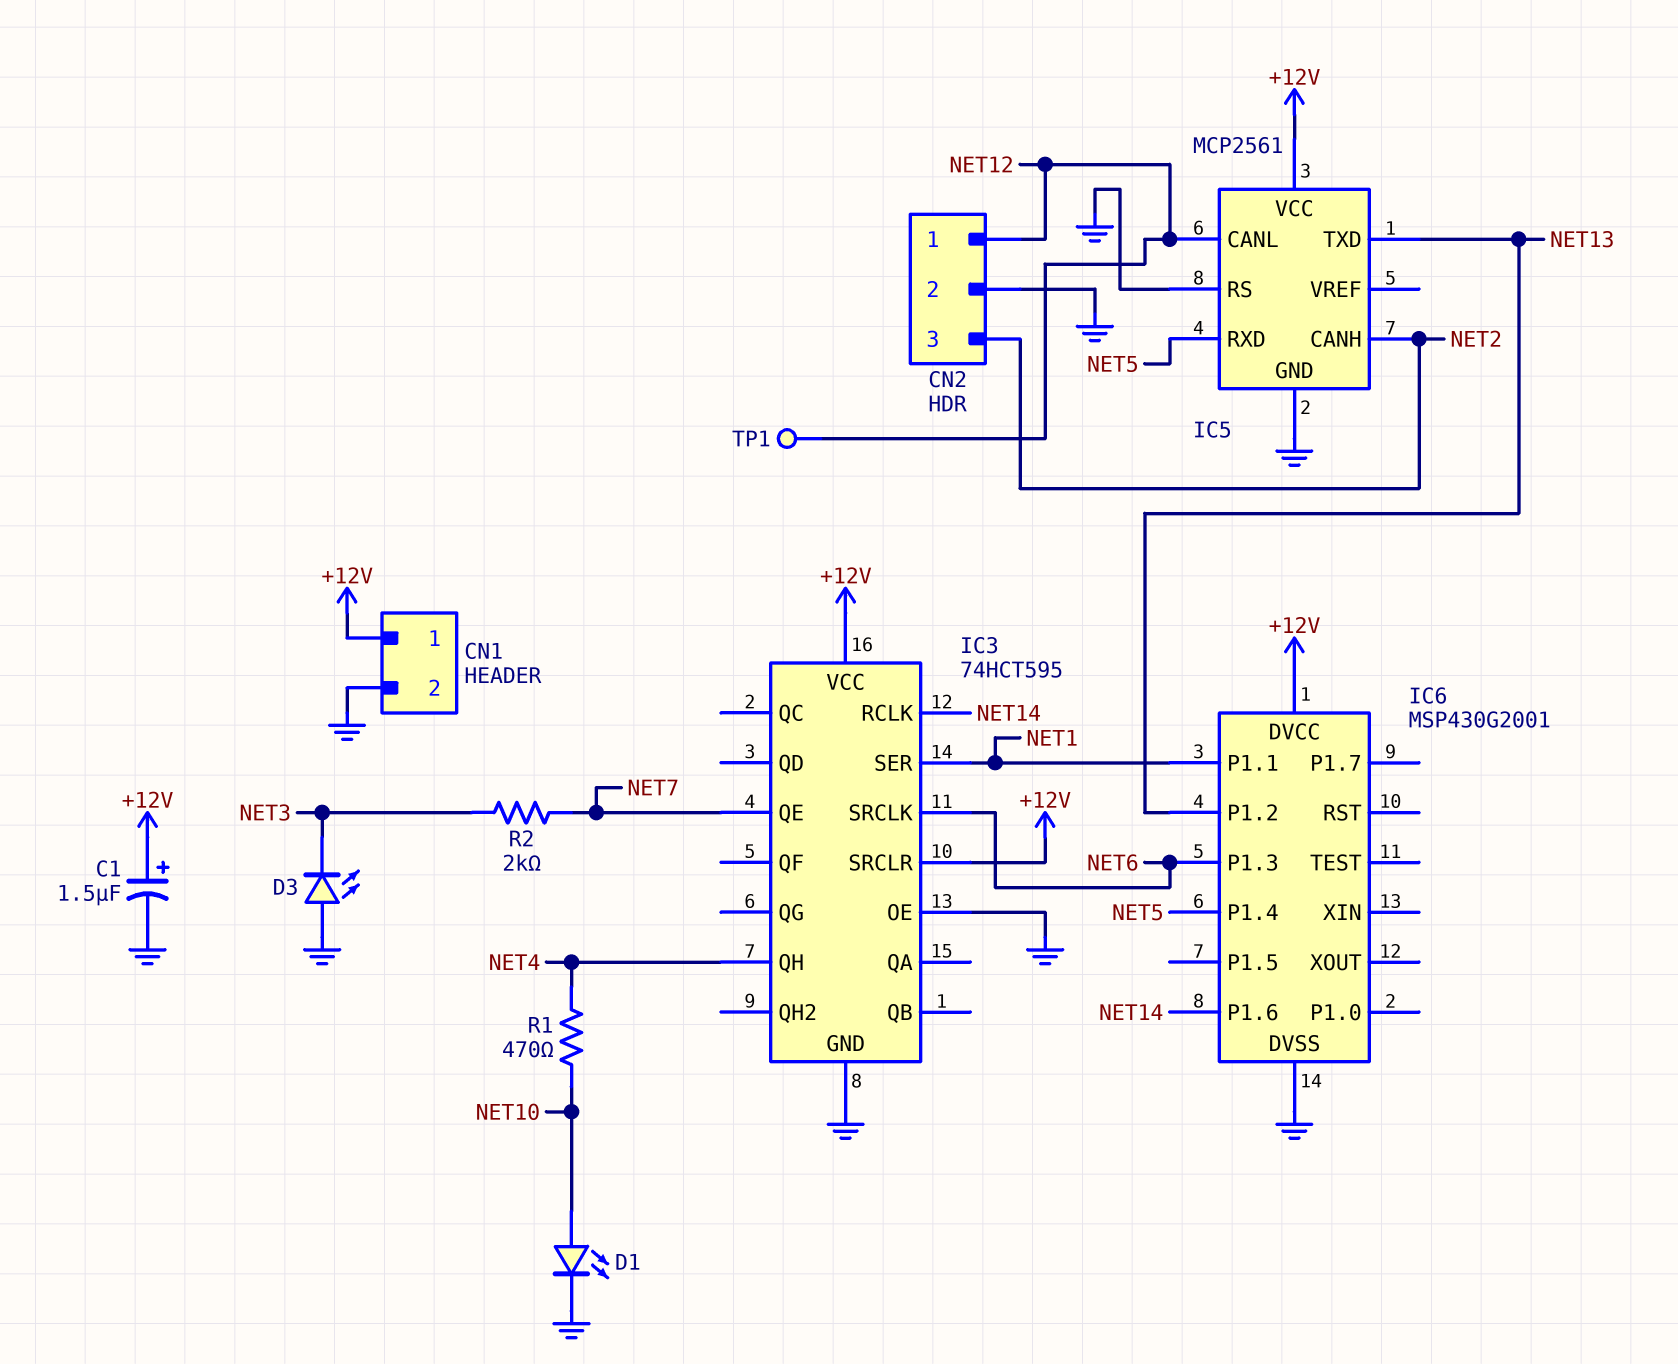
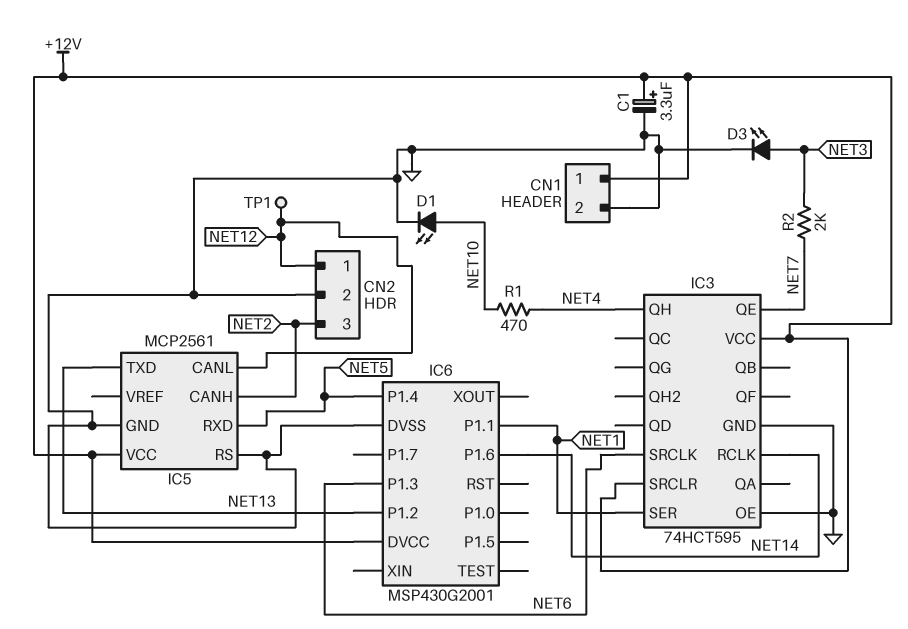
C1: 1.5uF (plus +12V, minus GND) -> 3.3uF (plus +12V, minus GND)
D3: LED (A GND, K NET3) -> LED (A NET3, K GND)

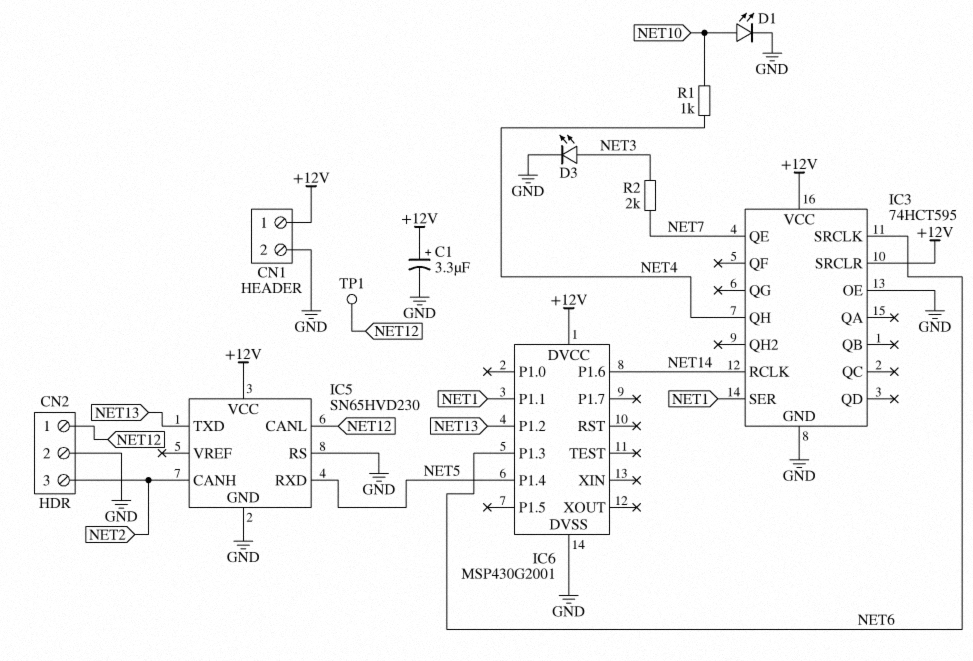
IC5: MCP2561 -> SN65HVD230
R1: 470 (NET4, NET10) -> 1k (NET4, NET10)

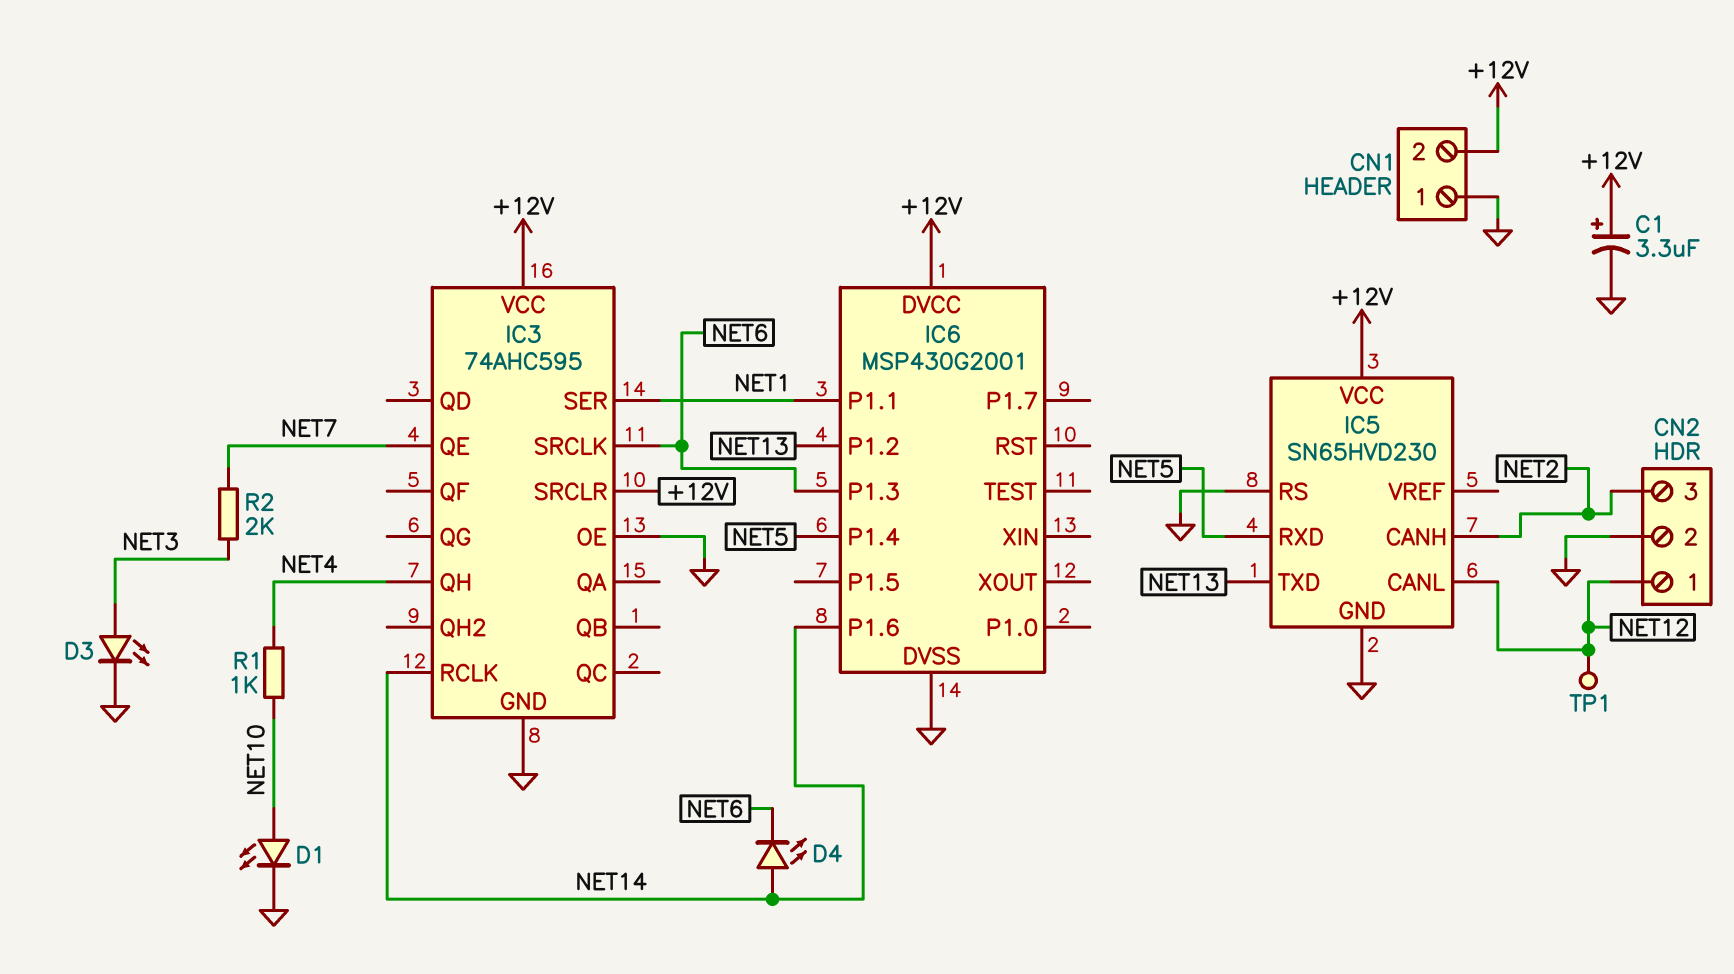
CN1 pin 1: +12V -> GND
CN1 pin 2: GND -> +12V
D4: none -> LED (A NET14, K NET6)
IC3: 74HCT595 -> 74AHC595

